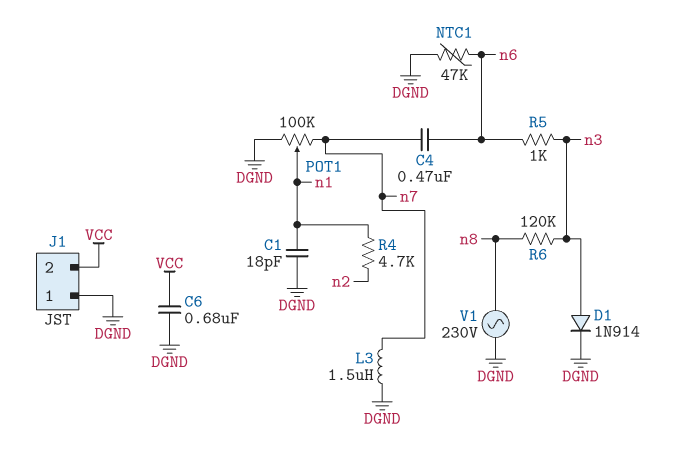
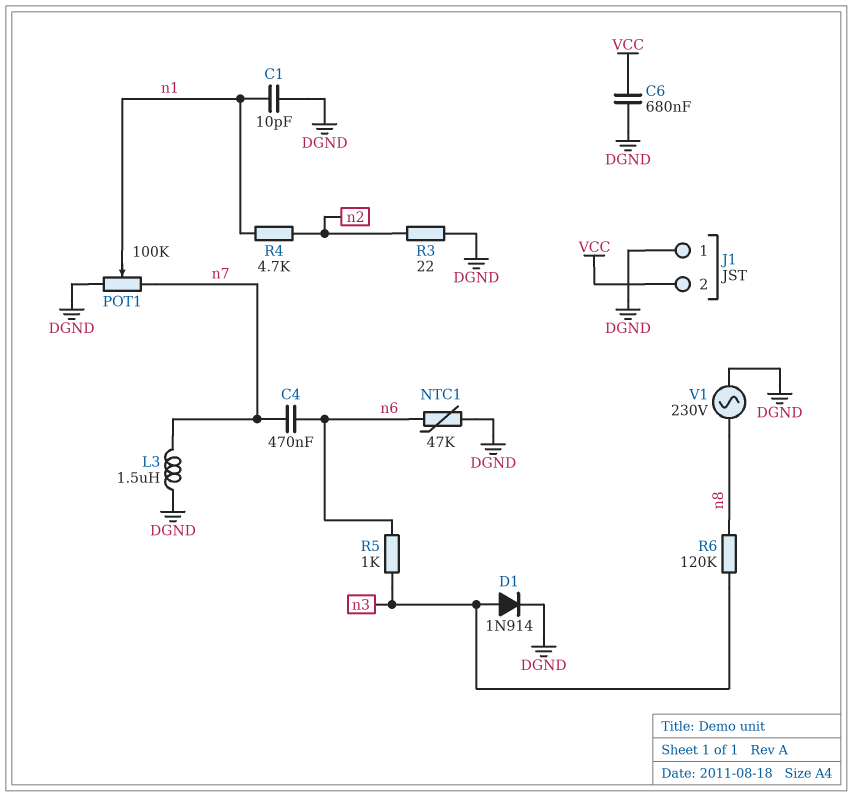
C1: 18pF (DGND, n1) -> 10pF (DGND, n1)
R3: none -> 22 (DGND, n2)

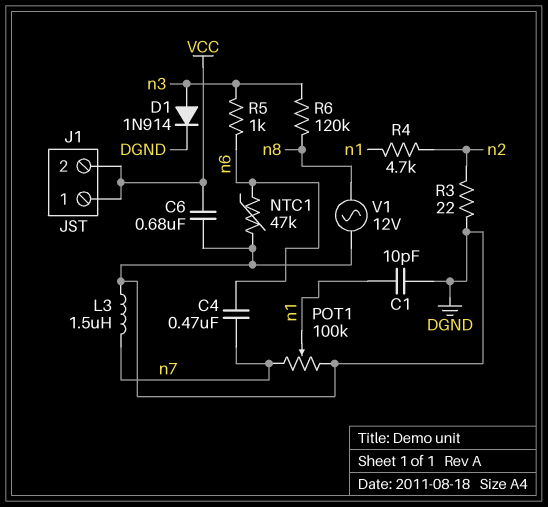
J1 pin 1: DGND -> VCC
V1: AC 230V (DGND, n8) -> AC 12V (DGND, n8)

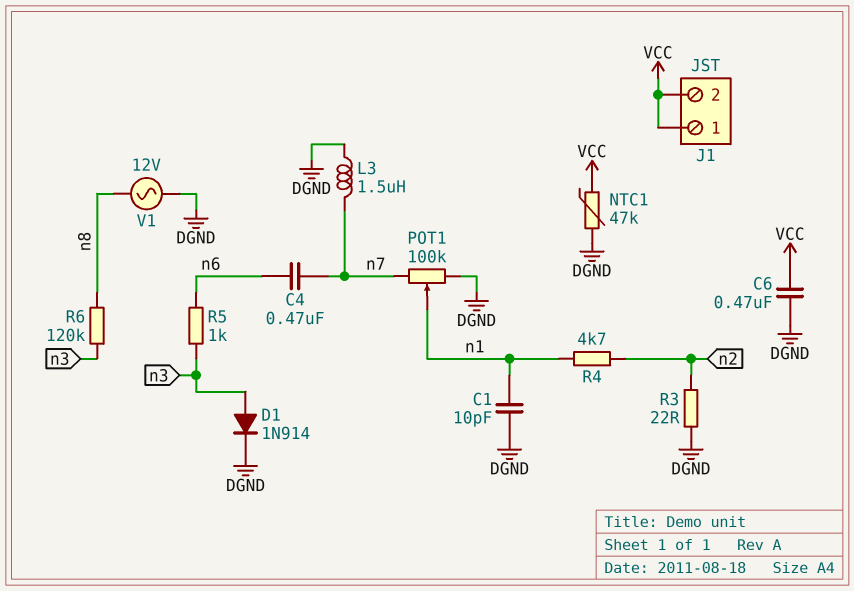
C6: 680nF (DGND, VCC) -> 470nF (DGND, VCC)
NTC1: 47k (DGND, n6) -> 47k (DGND, VCC)

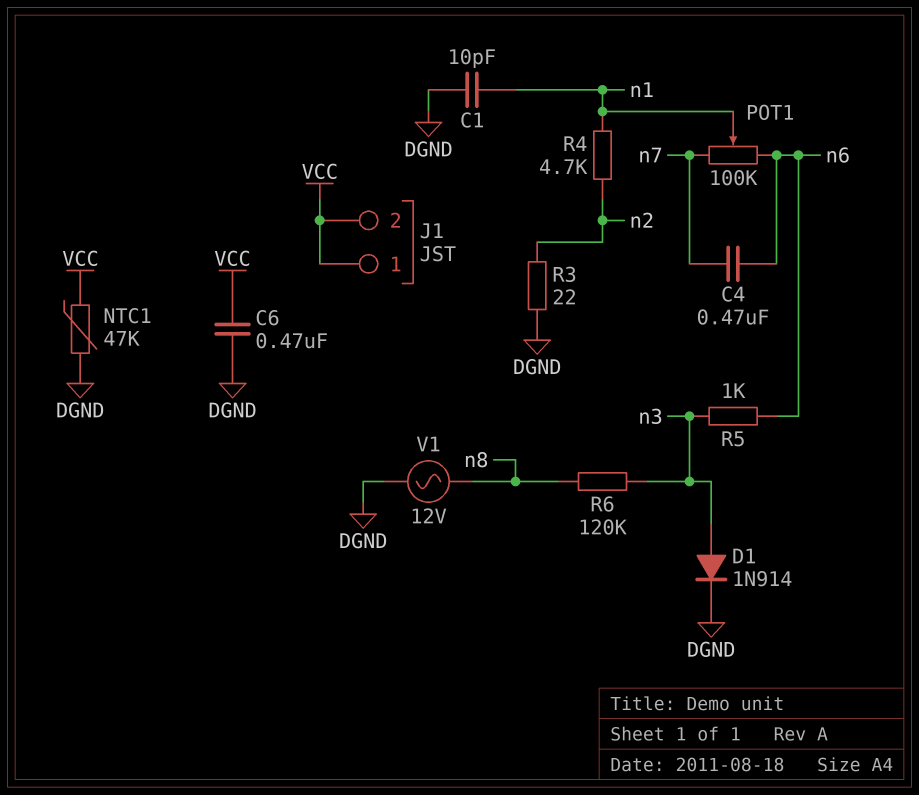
L3: 1.5uH (DGND, n7) -> none
POT1: 100k (DGND, n7, wiper n1) -> 100k (n6, n7, wiper n1)

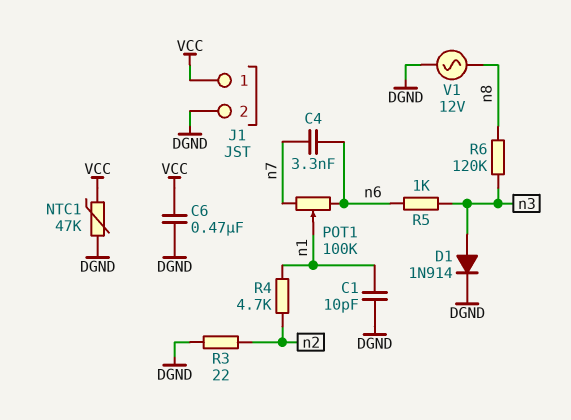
C4: 470nF (n6, n7) -> 3.3nF (n6, n7)
J1 pin 2: VCC -> DGND

